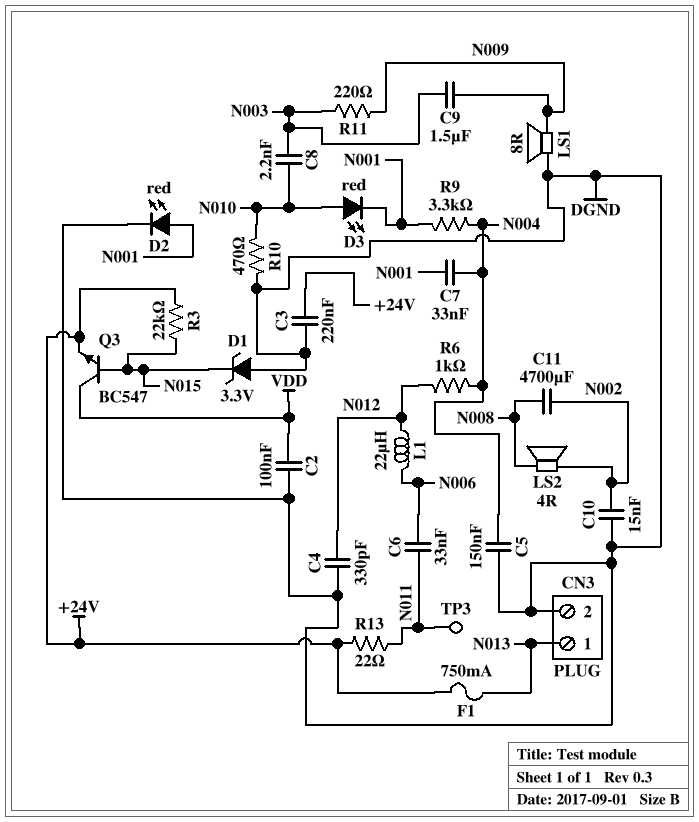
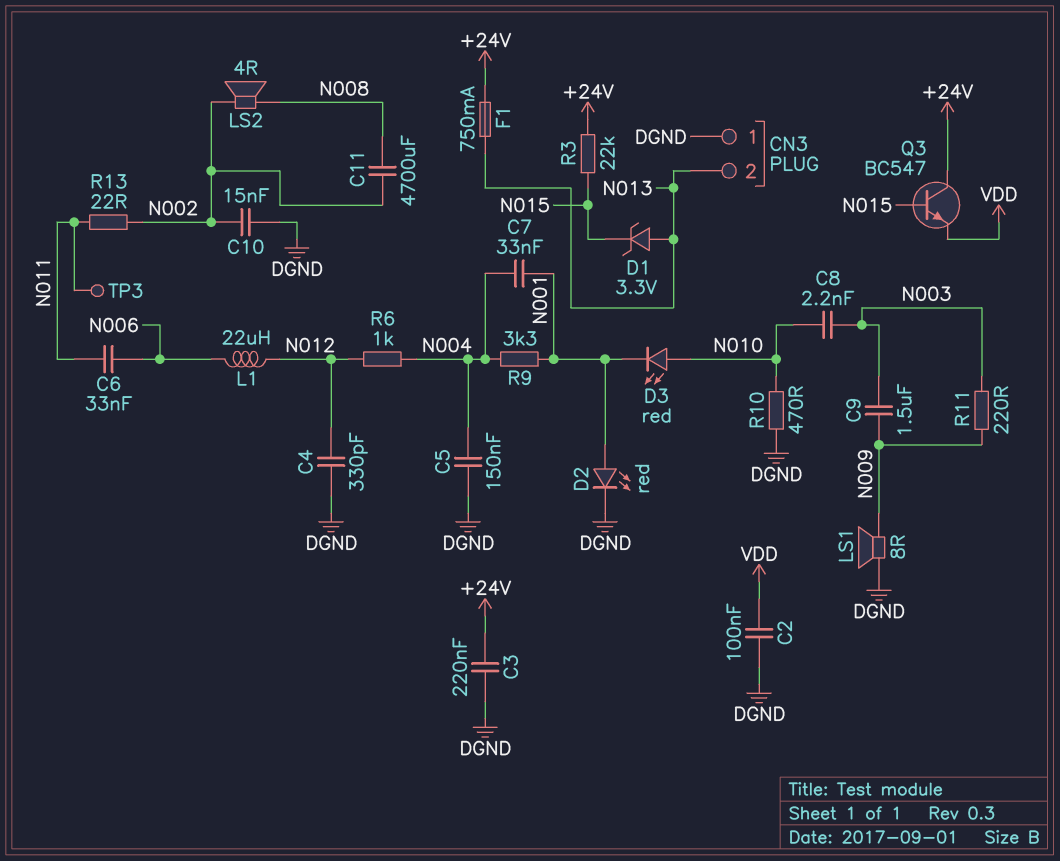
CN3 pin 1: N013 -> DGND
CN3 pin 2: DGND -> N013
D1: zener 3.3V (A DGND, K N015) -> zener 3.3V (A N013, K N015)
Q3: NPN BC547 (B N015, C VDD, E +24V) -> NPN BC547 (B N015, C +24V, E VDD)
R13: 22 (+24V, N011) -> 22 (N002, N011)

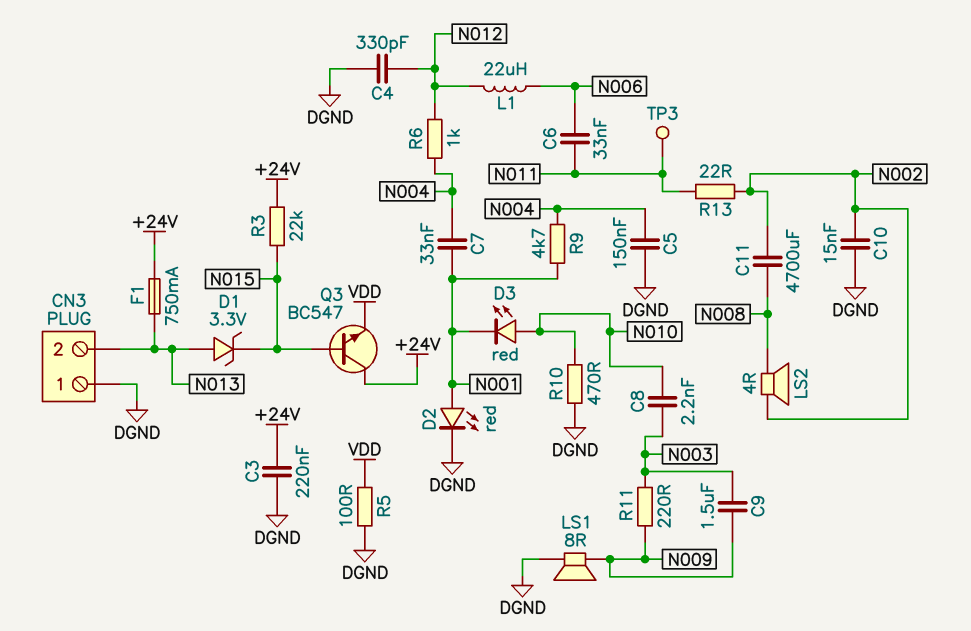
C2: 100nF (DGND, VDD) -> none
R5: none -> 100 (DGND, VDD)
R9: 3.3k (N001, N004) -> 4.7k (N001, N004)

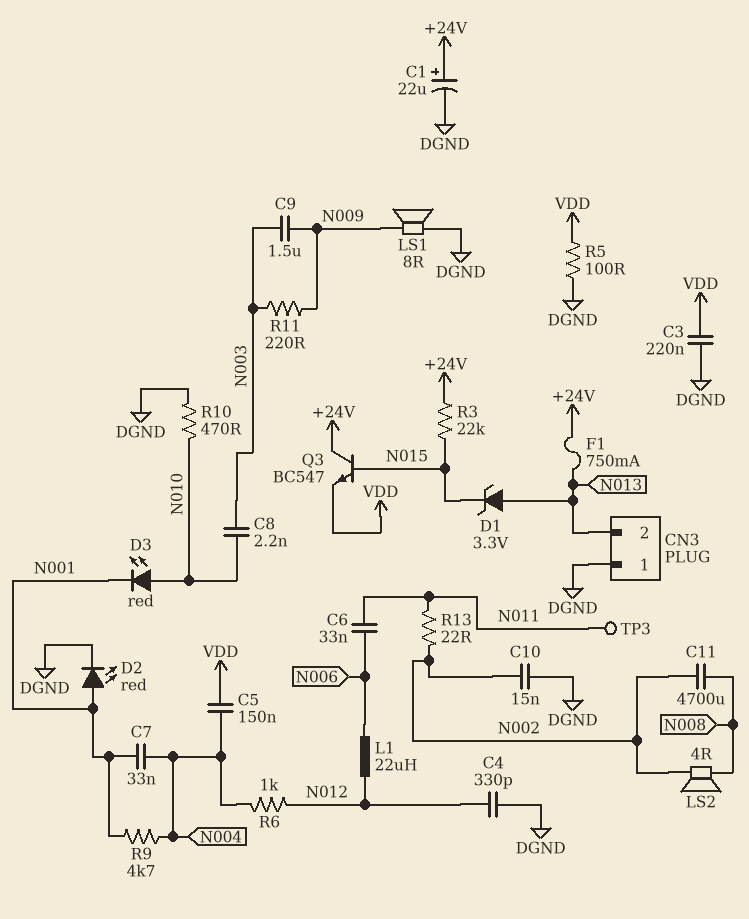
C1: none -> 22uF (plus +24V, minus DGND)
C3: 220nF (+24V, DGND) -> 220nF (DGND, VDD)
C5: 150nF (DGND, N004) -> 150nF (N004, VDD)

